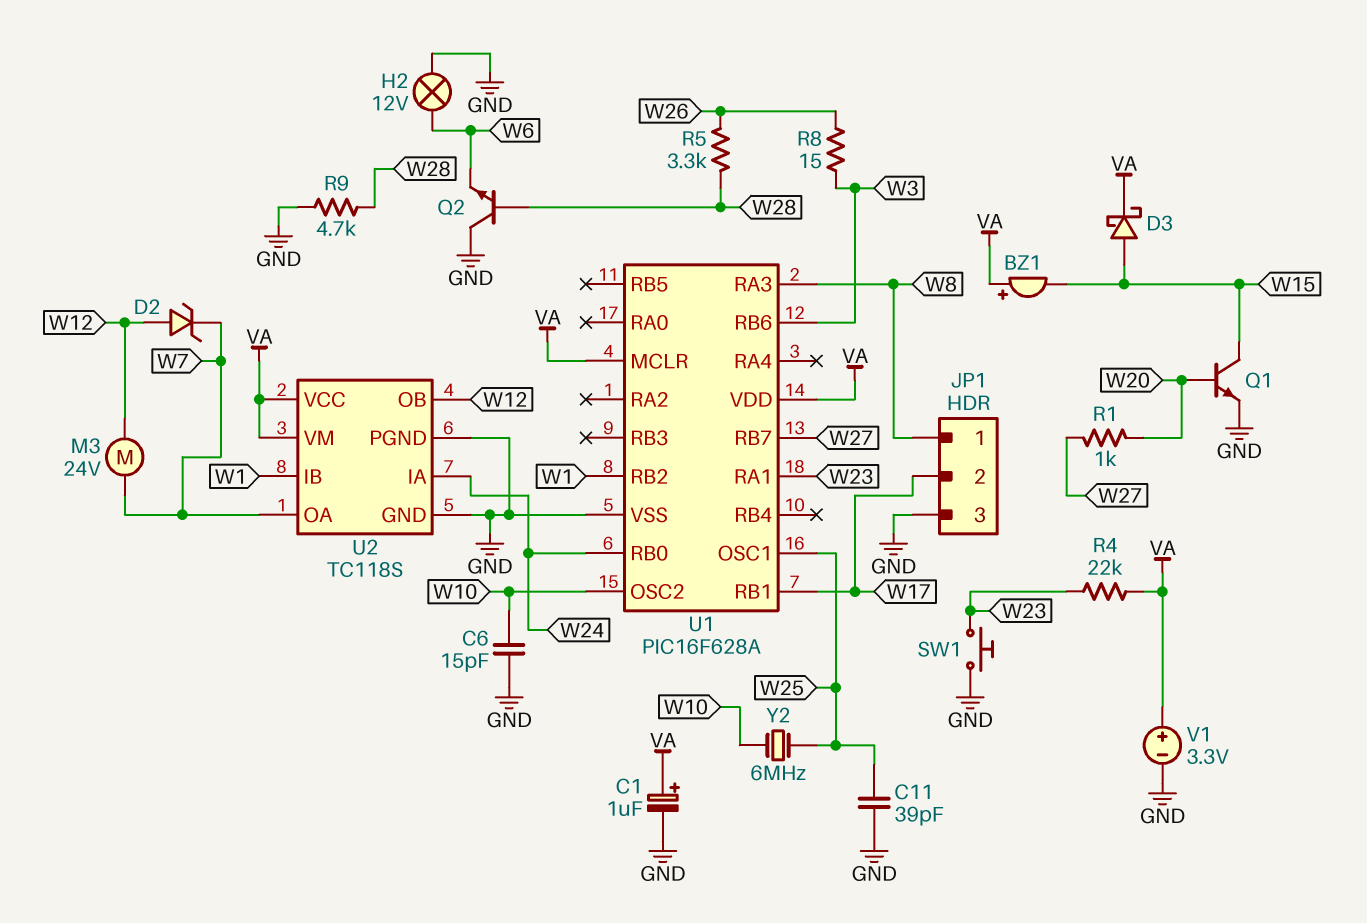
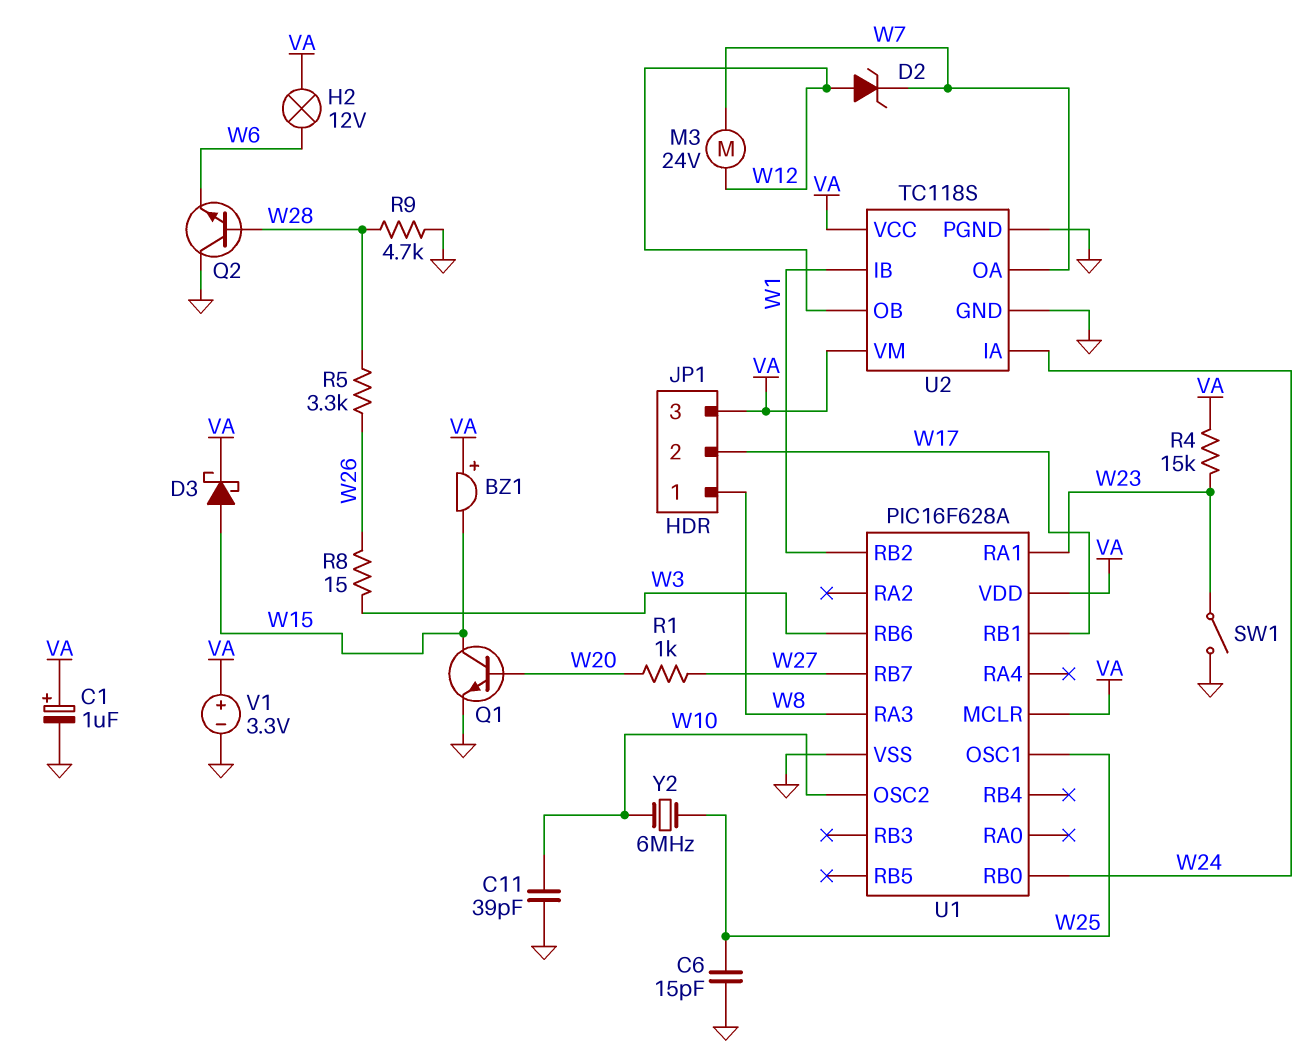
C6: 15pF (GND, W10) -> 15pF (GND, W25)
C11: 39pF (GND, W25) -> 39pF (GND, W10)
H2: lamp 12V (GND, W6) -> lamp 12V (VA, W6)
JP1 pin 3: GND -> VA
R4: 22k (VA, W23) -> 15k (VA, W23)
SW1: button (GND, W23) -> switch (GND, W23)

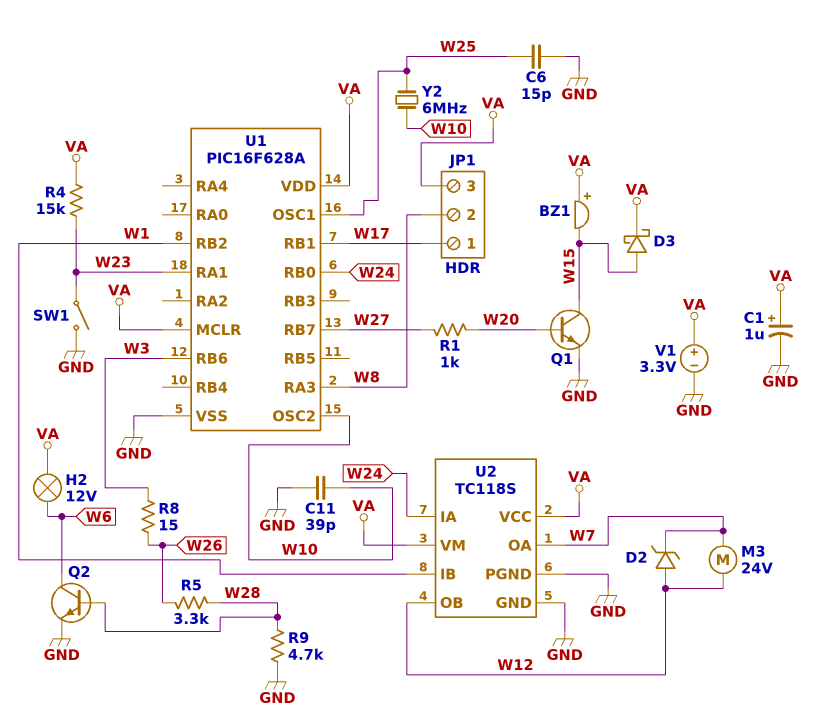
JP1 pin 1: W8 -> W17
JP1 pin 2: W17 -> W8
Q2: NPN (B W28, C GND, E W6) -> NPN (B W28, C W6, E GND)

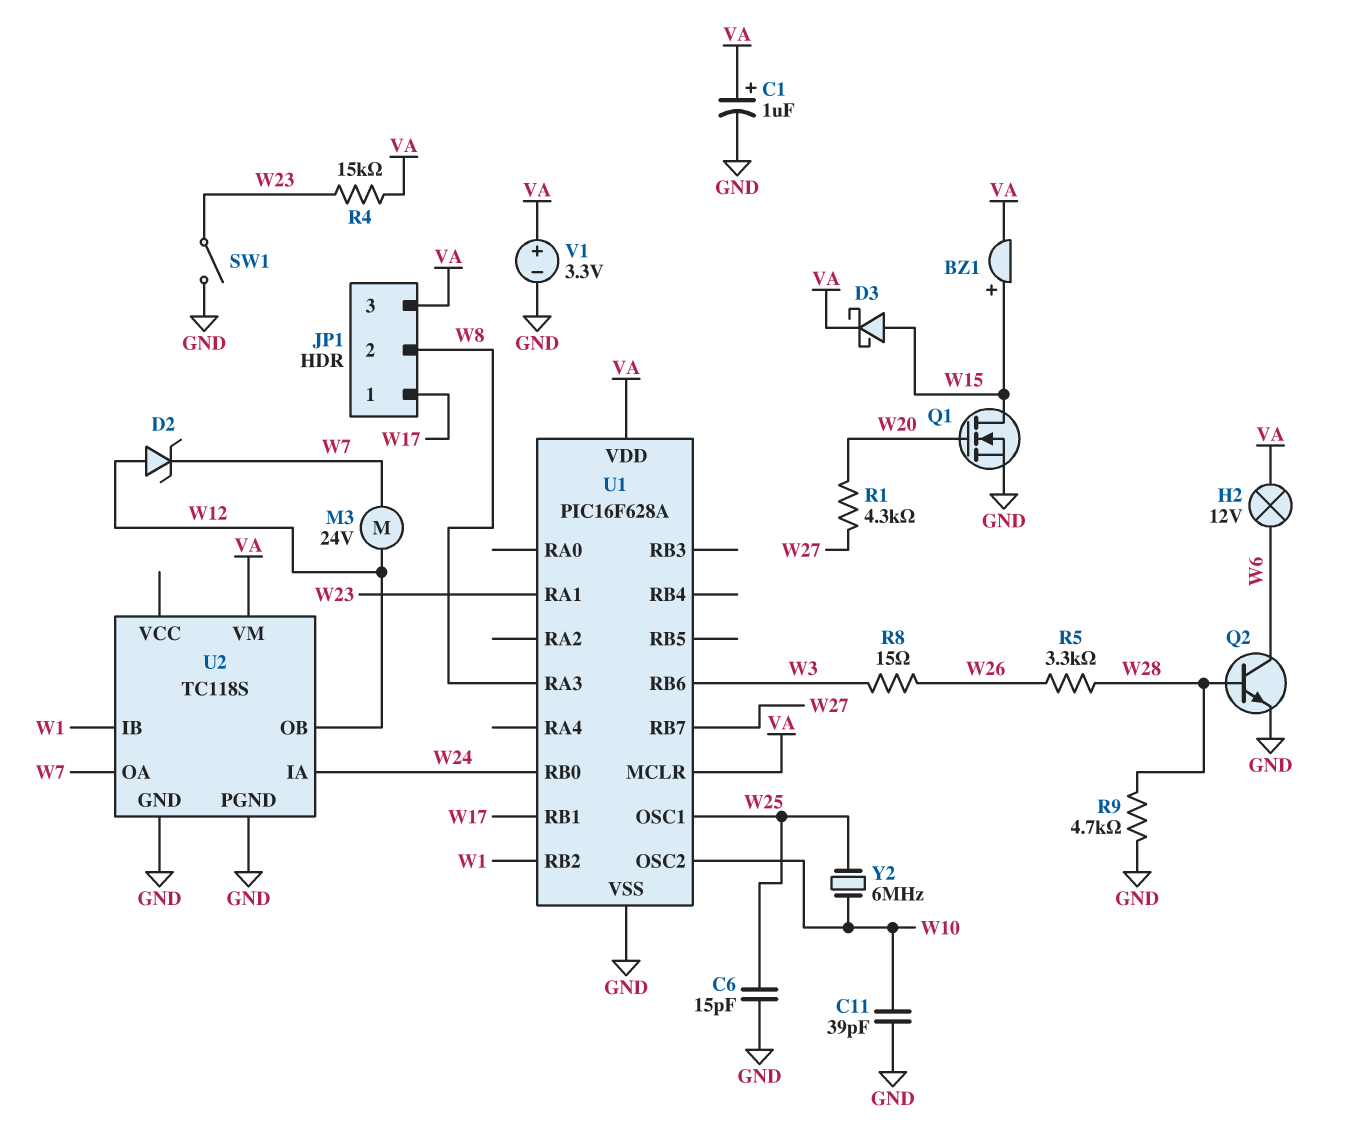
BZ1: buzzer (plus VA, minus W15) -> buzzer (plus W15, minus VA)
Q1: NPN (B W20, C W15, E GND) -> NMOS (G W20, D W15, S GND)
R1: 1k (W20, W27) -> 4.3k (W20, W27)
U2 pin VCC: VA -> none

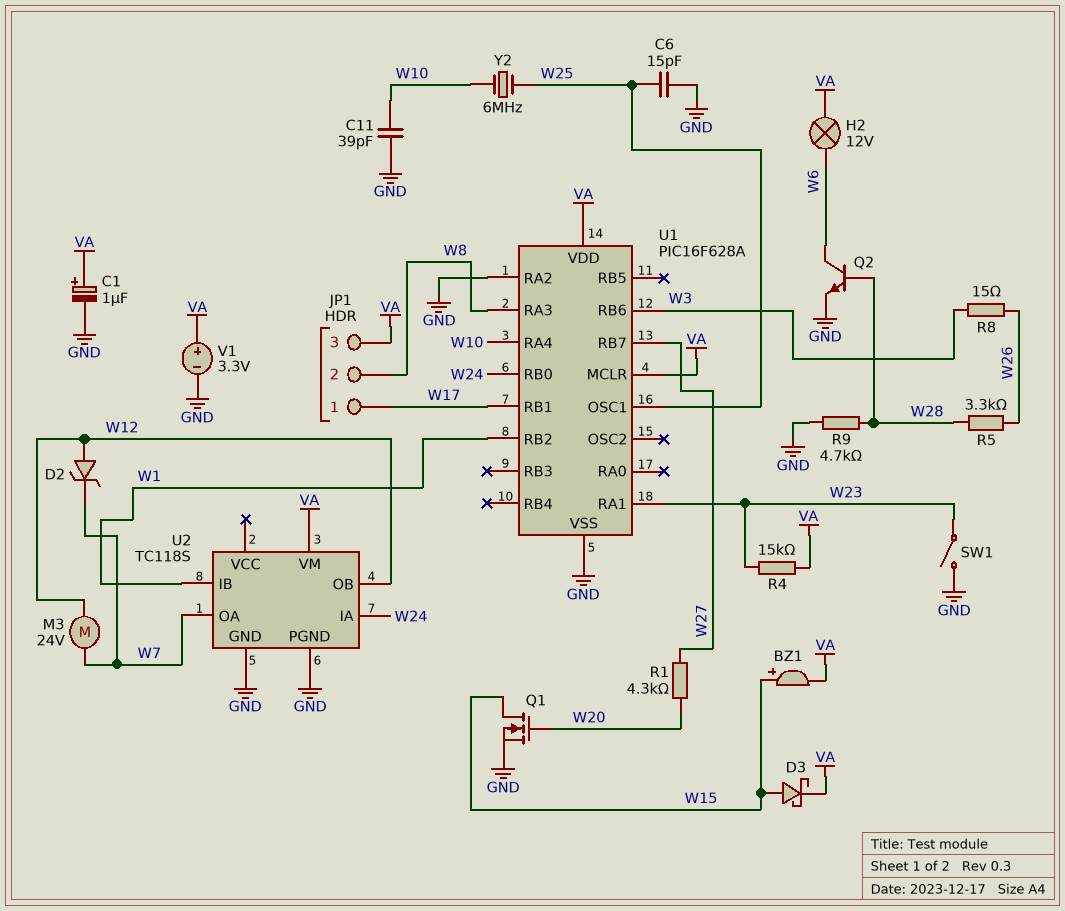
U1 pin OSC2: W10 -> none
U1 pin RA2: none -> GND
U1 pin RA4: none -> W10

